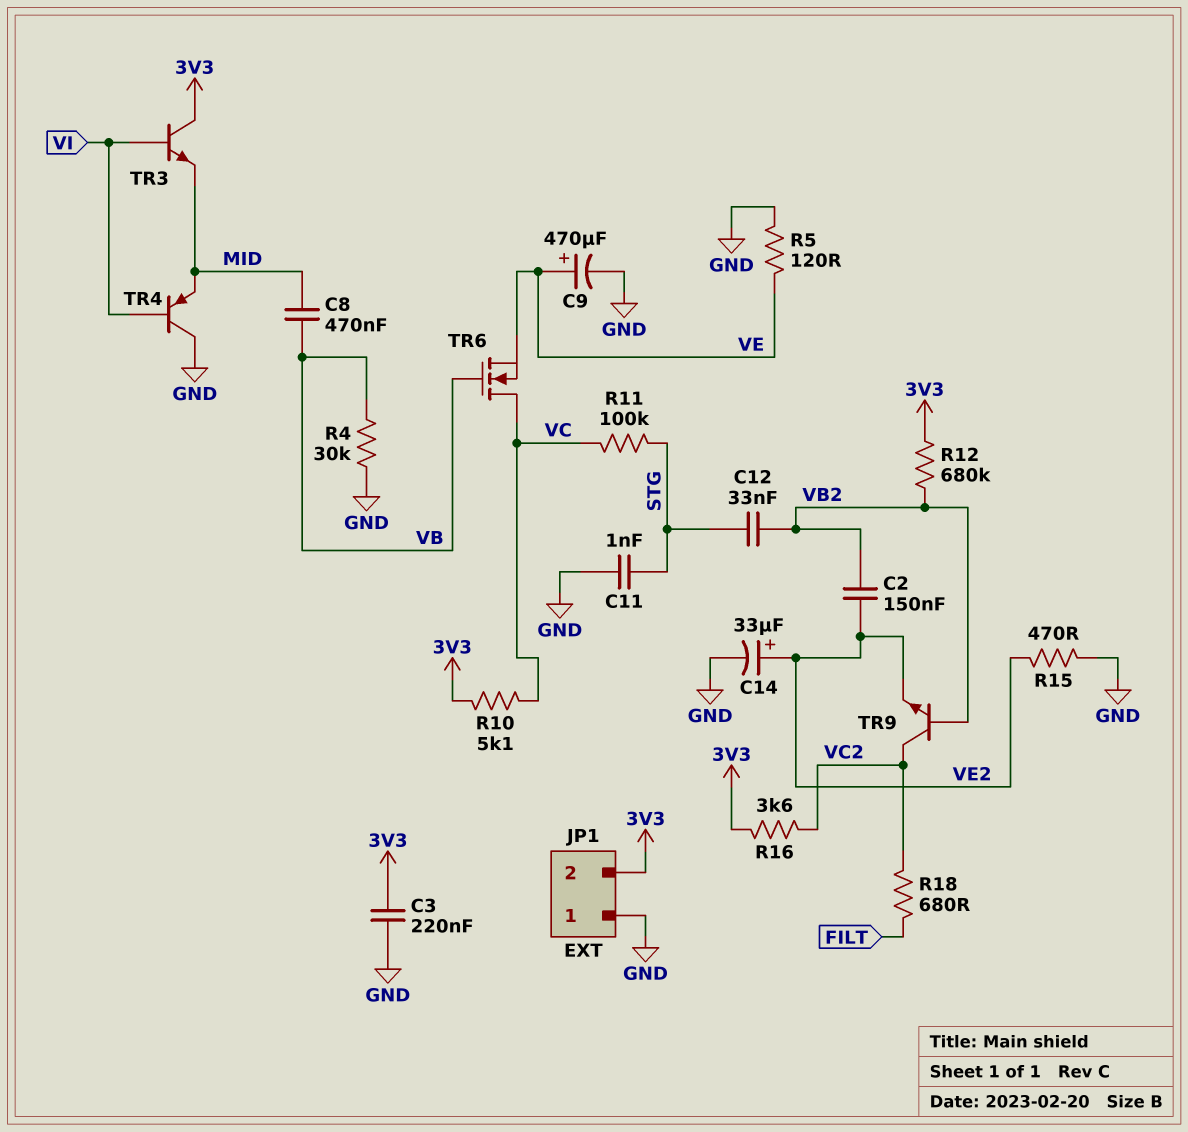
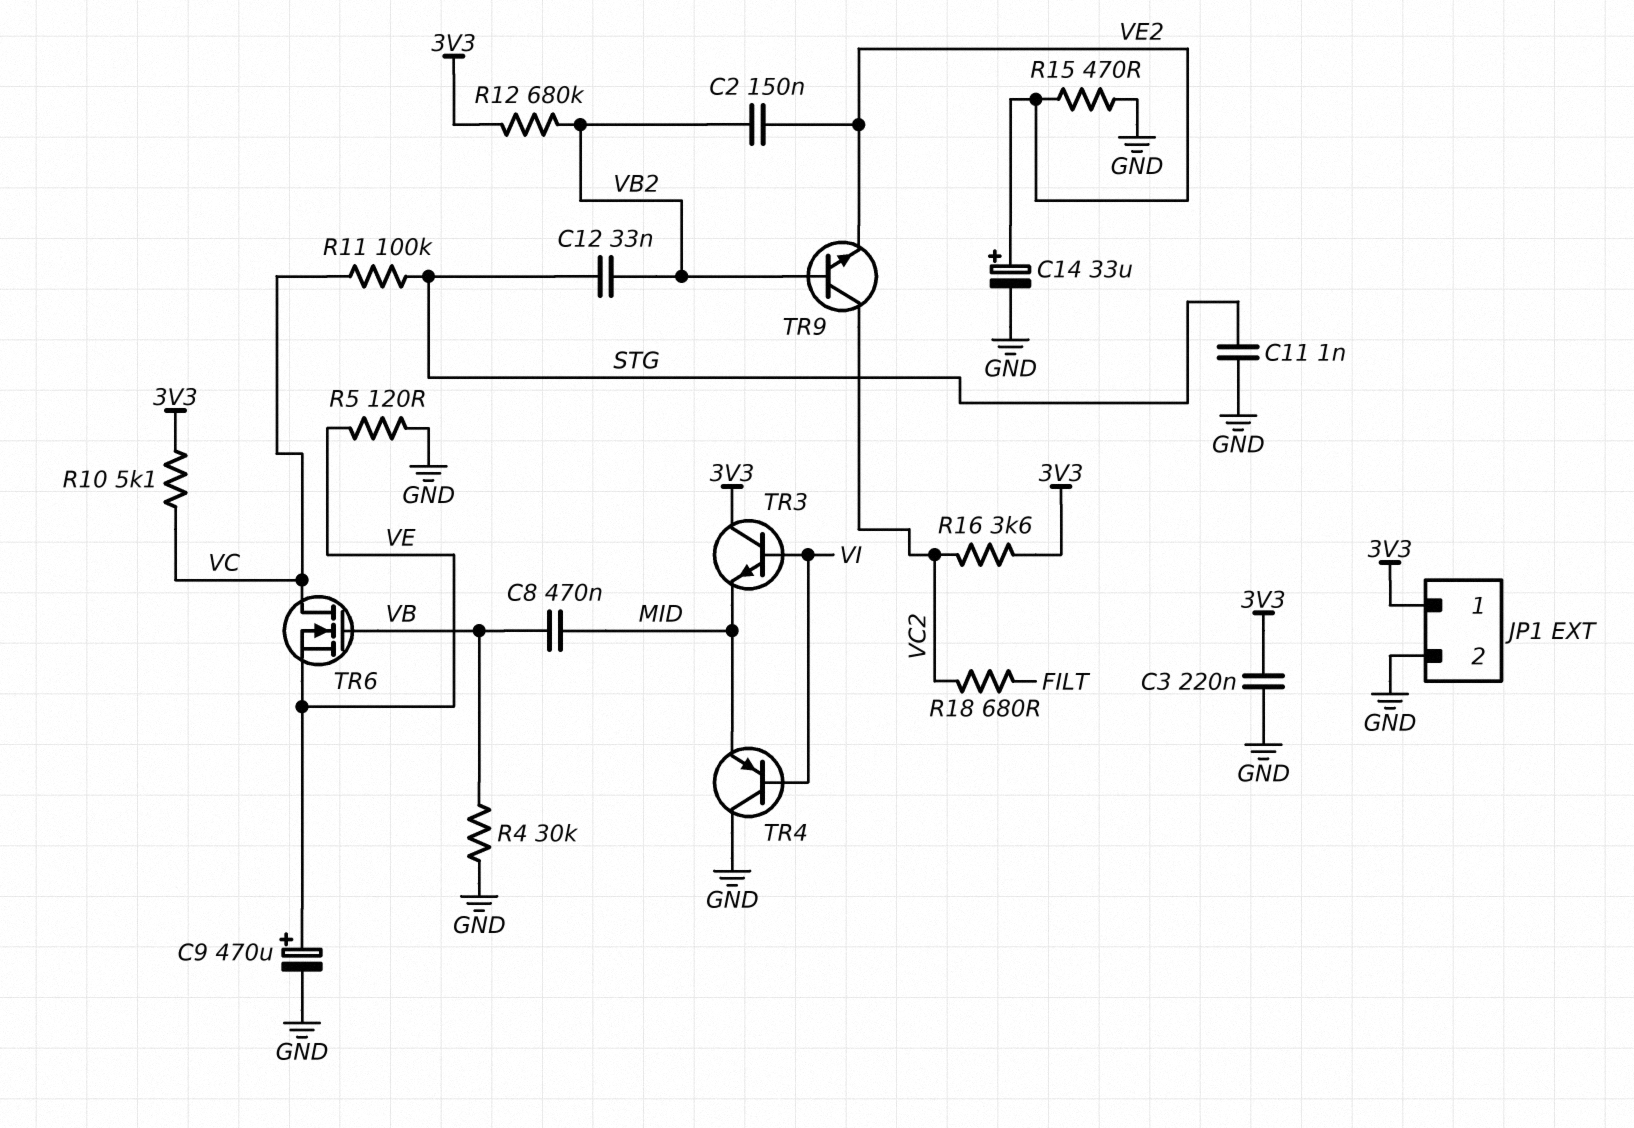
JP1 pin 1: GND -> 3V3
JP1 pin 2: 3V3 -> GND

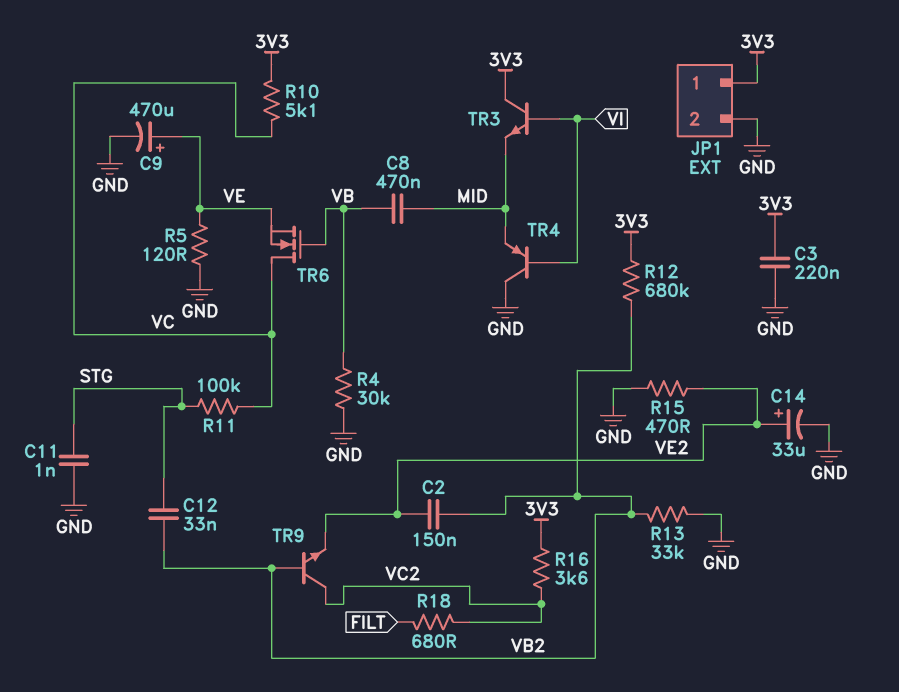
R13: none -> 33k (GND, VB2)

